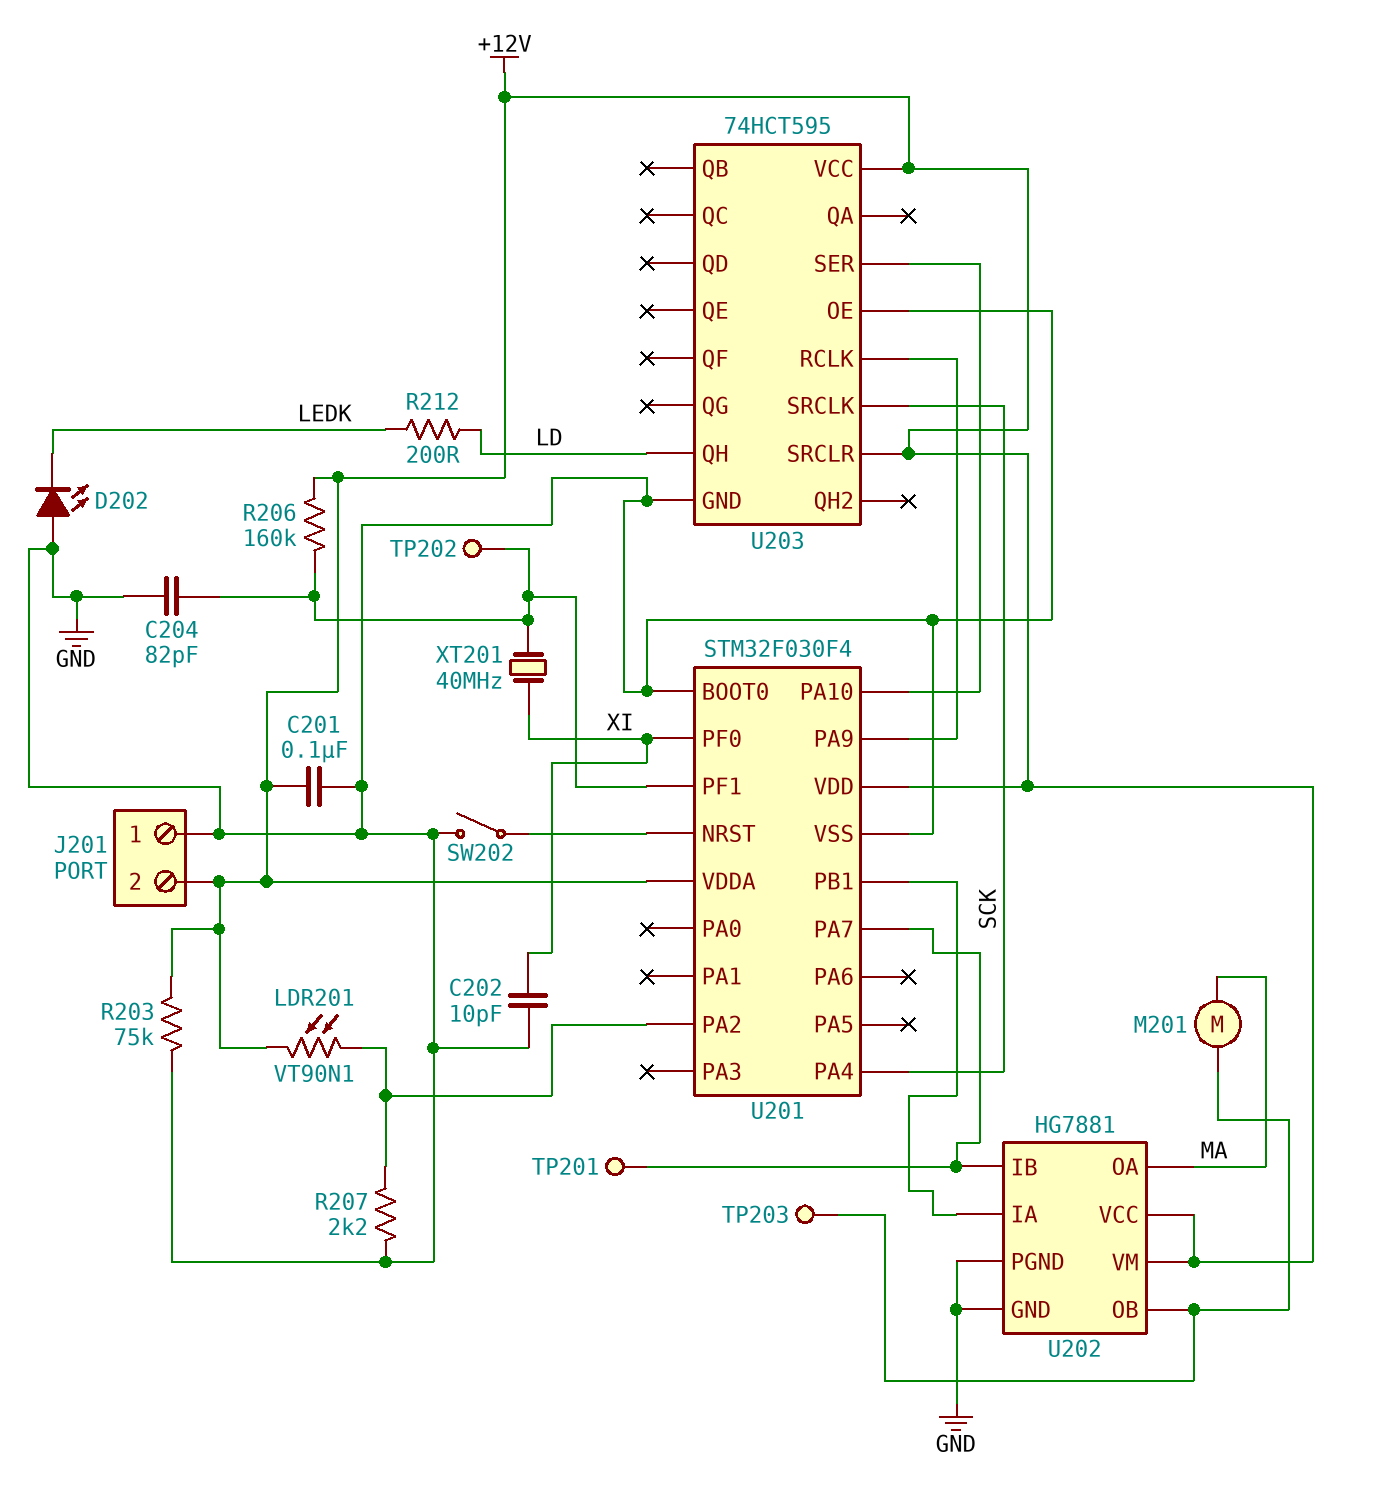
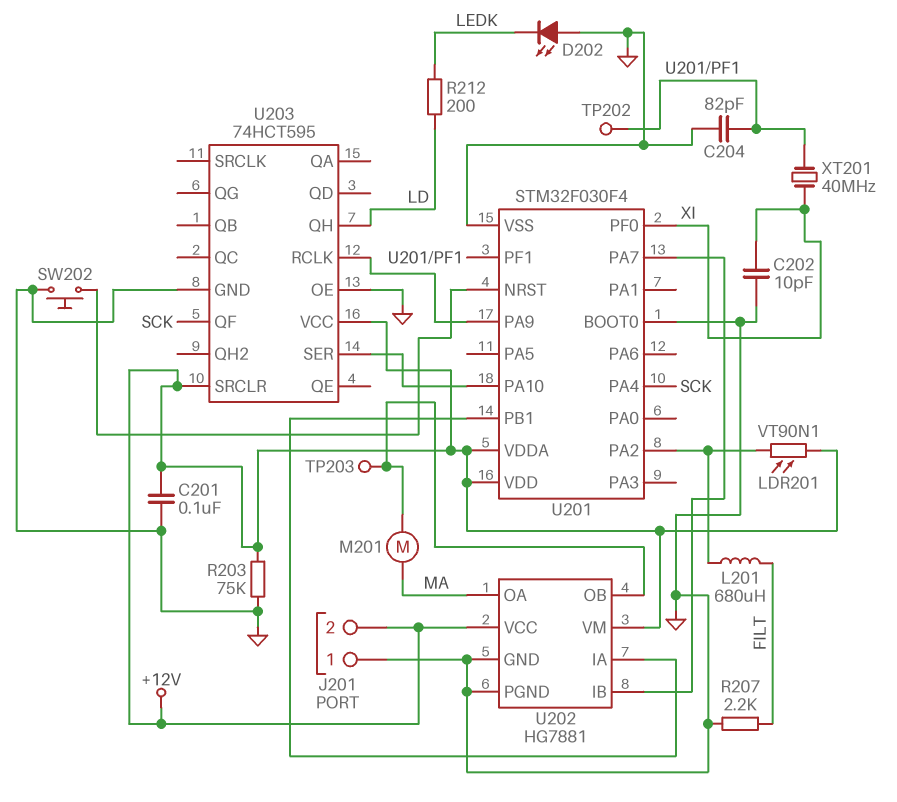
L201: none -> 680uH (FILT, U201/PA2)
R206: 160k (+12V, U201/PF1) -> none
R207: 2.2k (GND, U201/PA2) -> 2.2k (FILT, GND)
SW202: switch (GND, U201/NRST) -> button (GND, U201/NRST)
TP201: test point (U201/PA7) -> none
U203 pin QF: none -> SCK
U203 pin SRCLK: SCK -> none

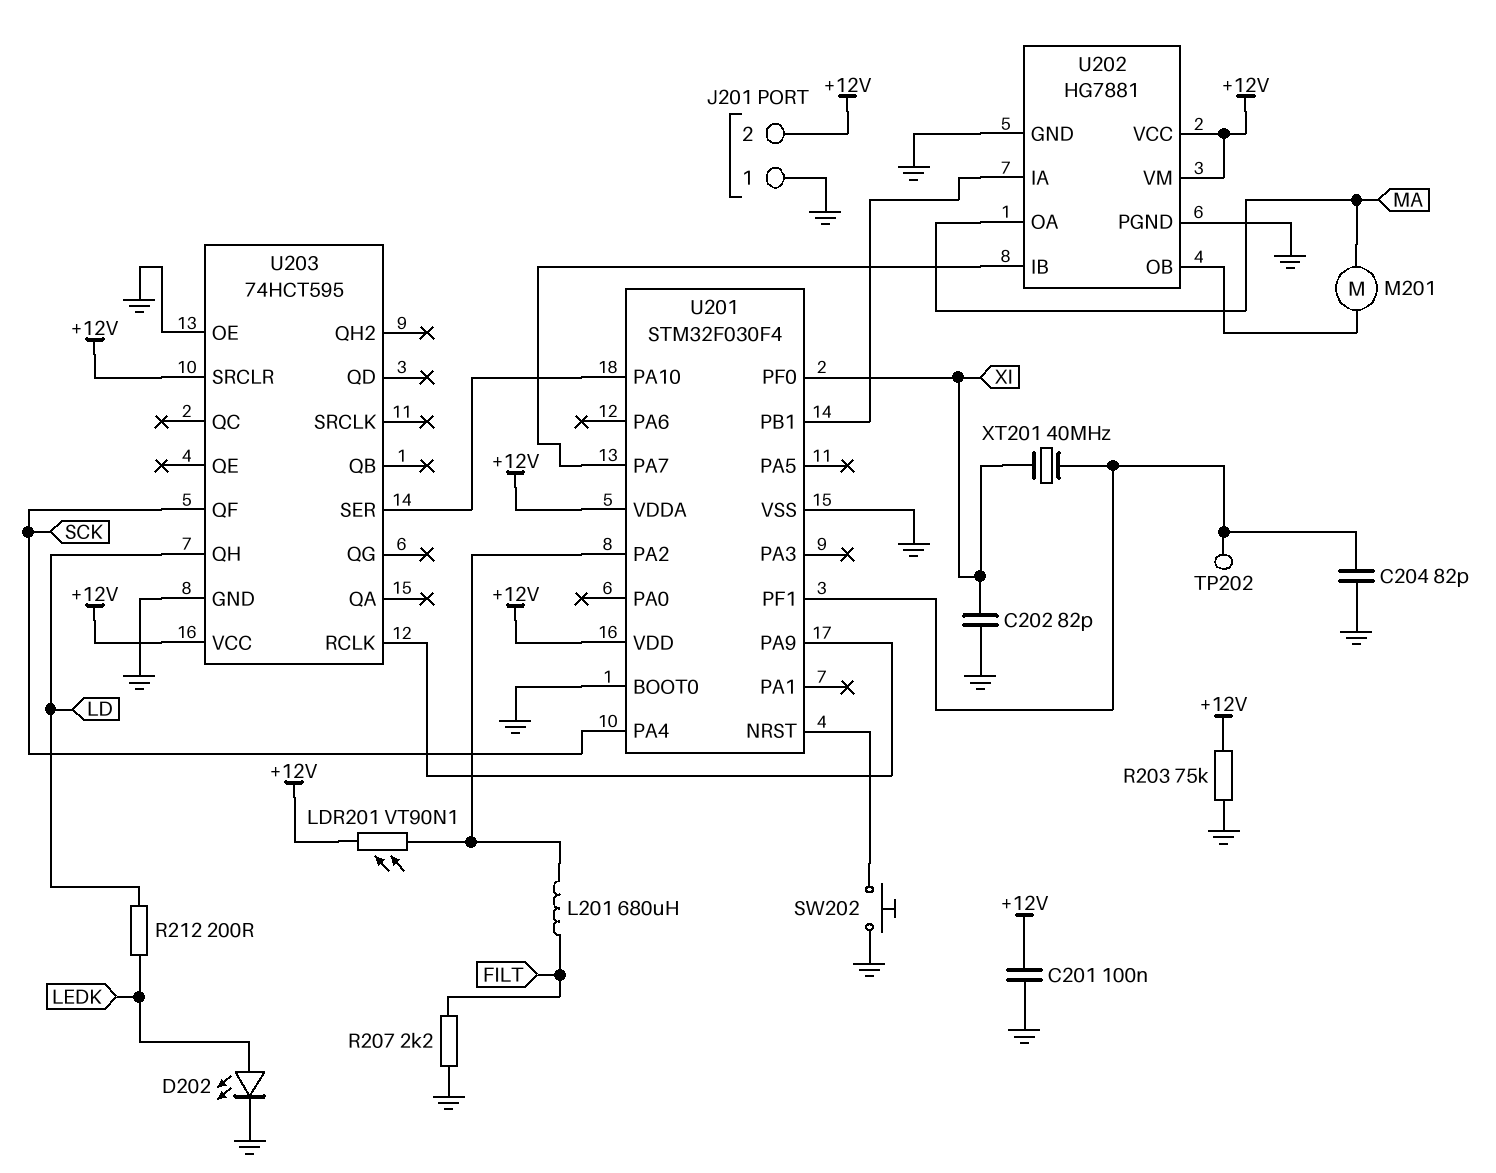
C202: 10pF (GND, XI) -> 82pF (GND, XI)
D202: LED (A GND, K LEDK) -> LED (A LEDK, K GND)
TP203: test point (U202/OB) -> none

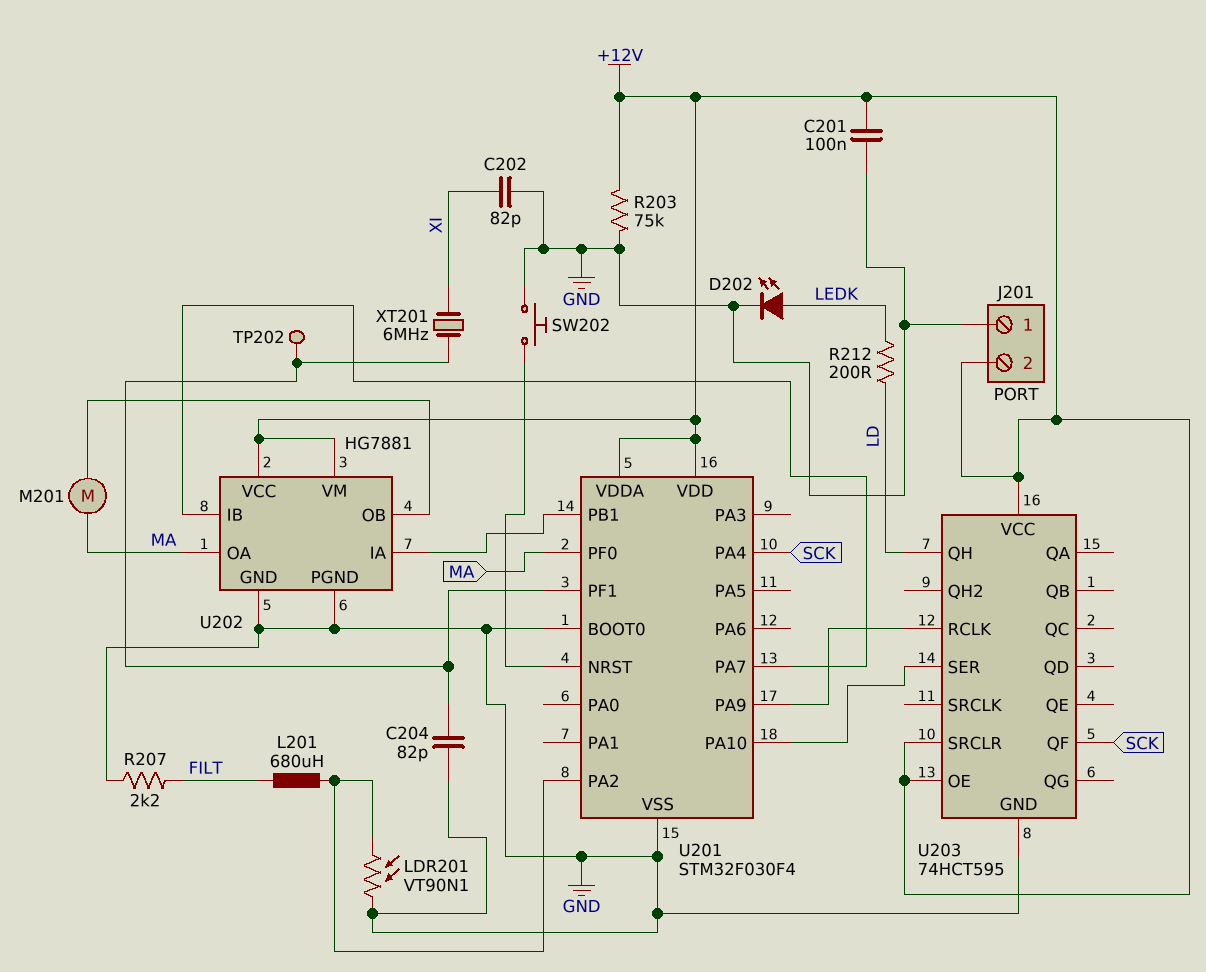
LDR201: VT90N1 (+12V, U201/PA2) -> VT90N1 (GND, U201/PA2)
U201 pin PF0: XI -> MA
U203 pin OE: GND -> +12V
XT201: 40MHz (U201/PF1, XI) -> 6MHz (U201/PF1, XI)

